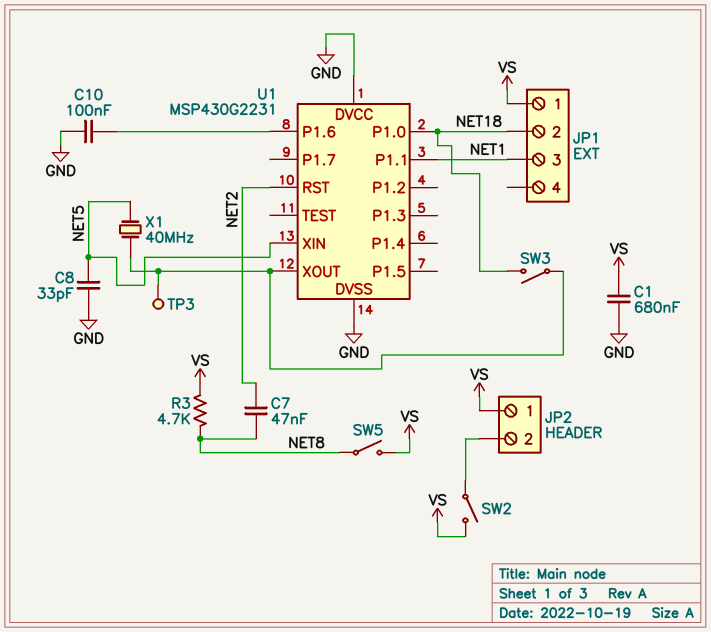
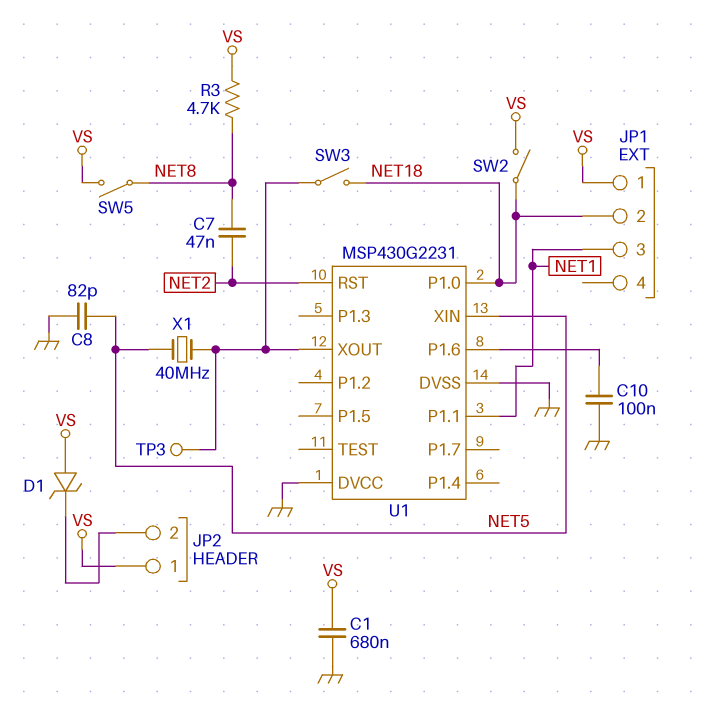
C8: 33pF (GND, NET5) -> 82pF (GND, NET5)
D1: none -> zener (A VS, K JP2/2)
SW2: switch (JP2/2, VS) -> switch (NET18, VS)

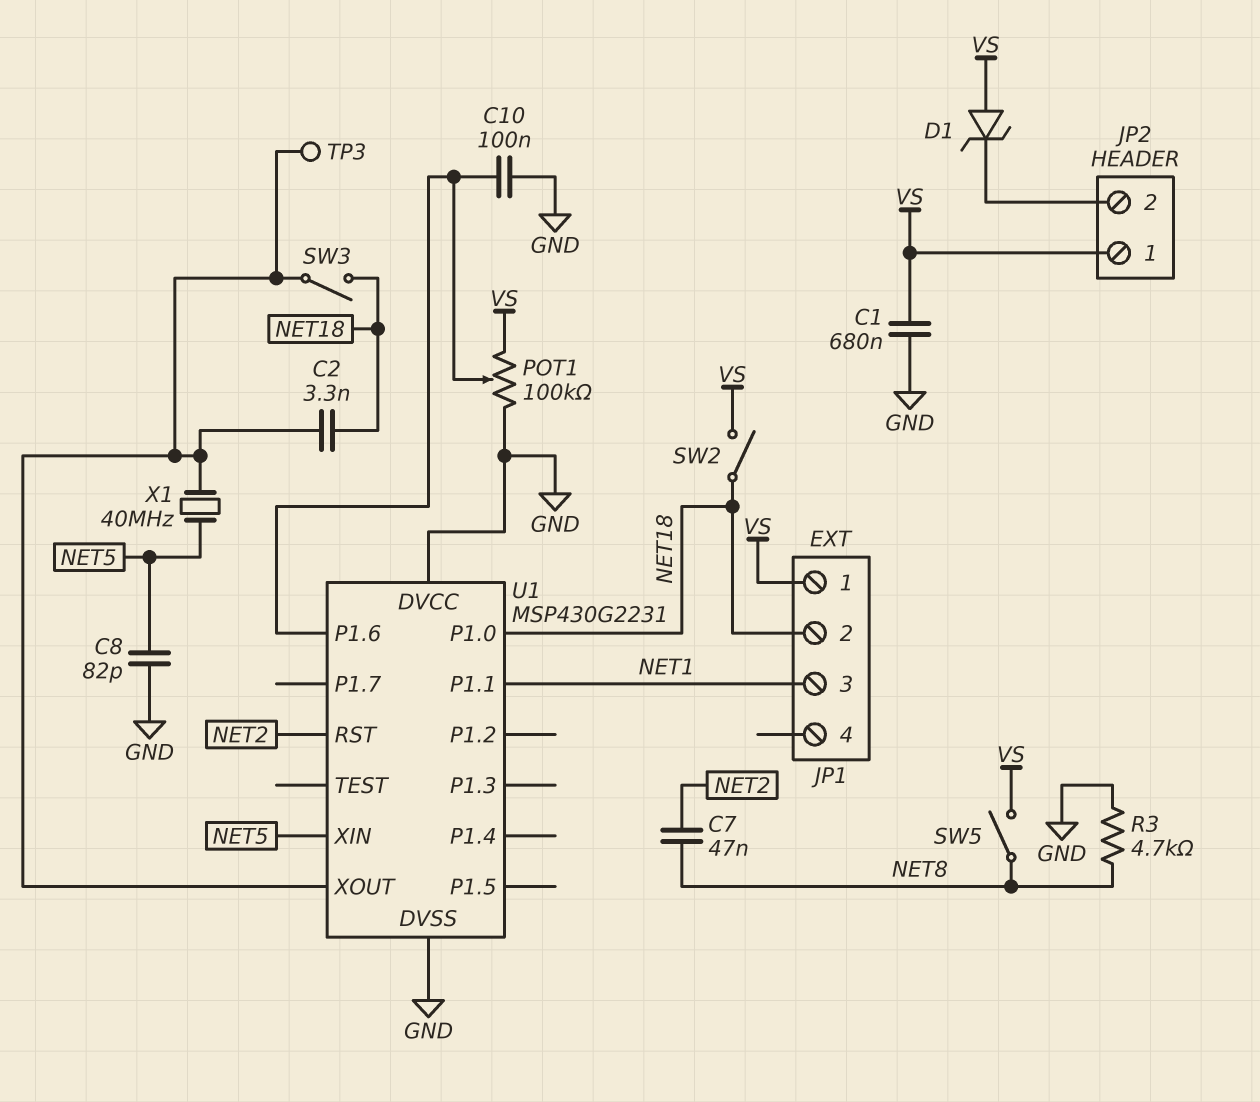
C2: none -> 3.3nF (NET18, U1/XOUT)
POT1: none -> 100k (GND, VS, wiper U1/P1.6)
R3: 4.7k (NET8, VS) -> 4.7k (GND, NET8)

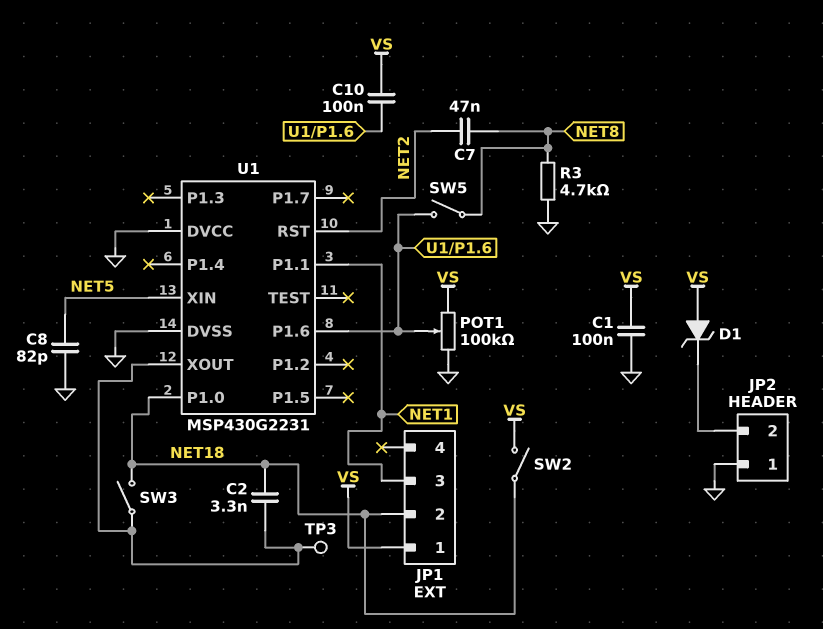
C1: 680nF (GND, VS) -> 100nF (GND, VS)
C10: 100nF (GND, U1/P1.6) -> 100nF (U1/P1.6, VS)
JP2 pin 1: VS -> GND
SW5: switch (NET8, VS) -> switch (NET8, U1/P1.6)
X1: 40MHz (NET5, U1/XOUT) -> none

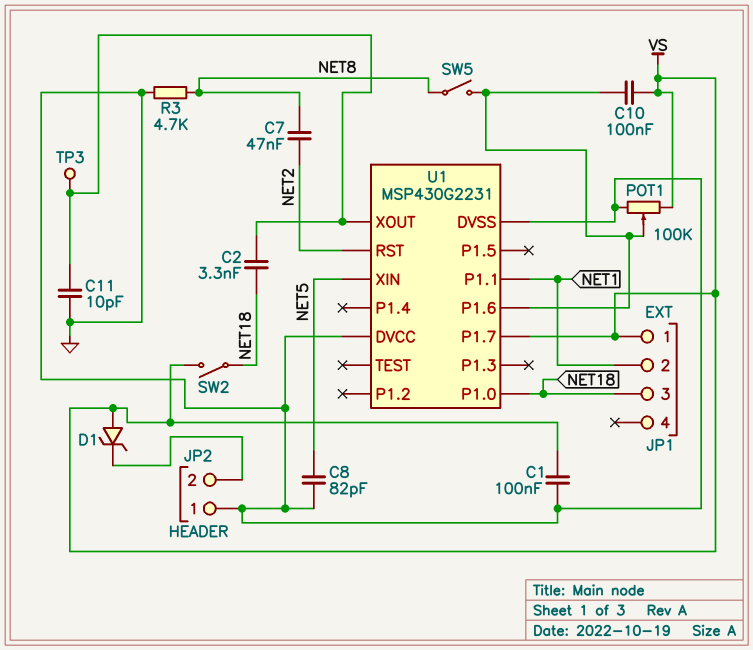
C11: none -> 10pF (GND, U1/XOUT)
JP1 pin 2: NET18 -> NET1
JP1 pin 3: NET1 -> NET18
SW3: switch (NET18, U1/XOUT) -> none
U1 pin P1.7: none -> VS

